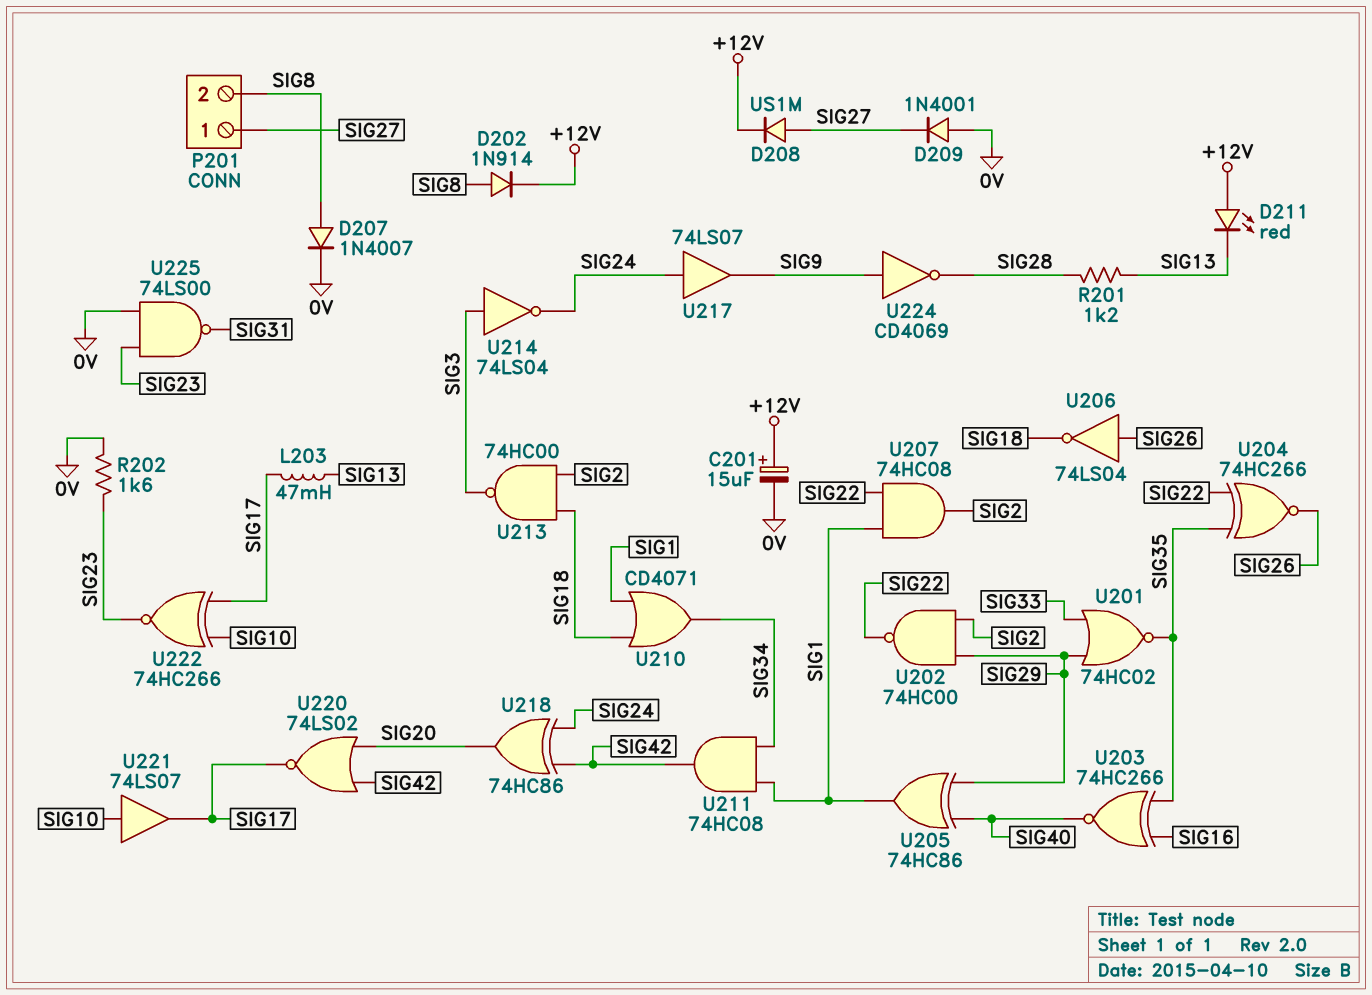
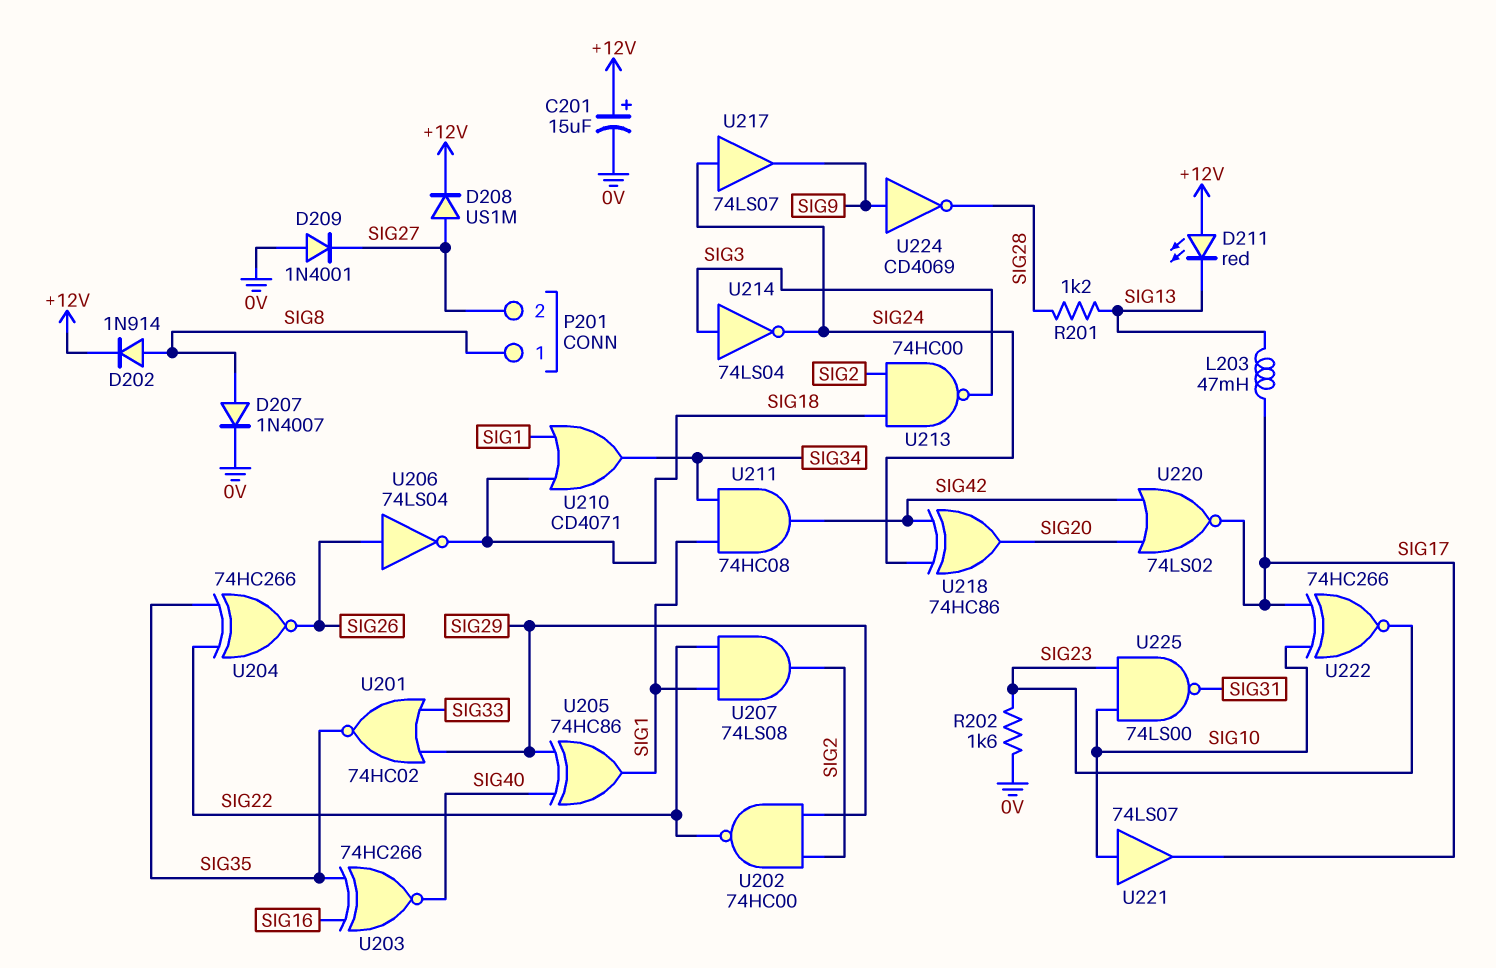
P201 pin 1: SIG27 -> SIG8
P201 pin 2: SIG8 -> SIG27
U207: AND 74HC08 (in SIG1, in SIG22, out SIG2) -> AND 74LS08 (in SIG1, in SIG22, out SIG2)
U225: NAND 74LS00 (in 0V, in SIG23, out SIG31) -> NAND 74LS00 (in SIG10, in SIG23, out SIG31)

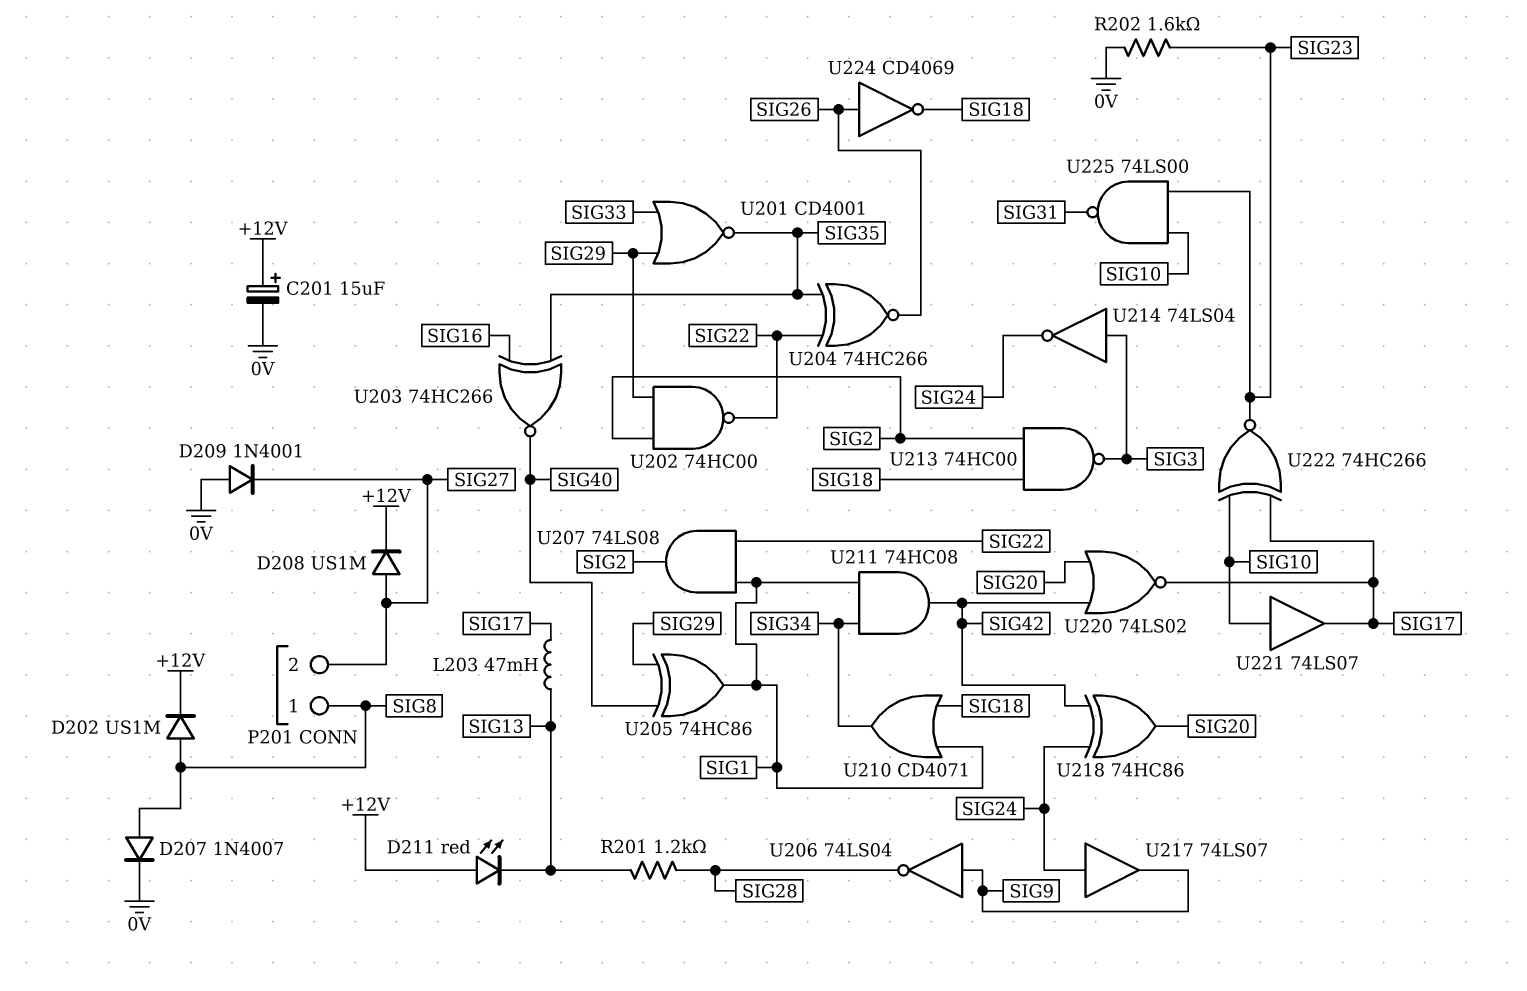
D202: diode 1N914 (A SIG8, K +12V) -> diode US1M (A SIG8, K +12V)
U201: NOR 74HC02 (in SIG29, in SIG33, out SIG35) -> NOR CD4001 (in SIG29, in SIG33, out SIG35)
U206: NOT 74LS04 (in SIG26, out SIG18) -> NOT 74LS04 (in SIG9, out SIG28)
U224: NOT CD4069 (in SIG9, out SIG28) -> NOT CD4069 (in SIG26, out SIG18)

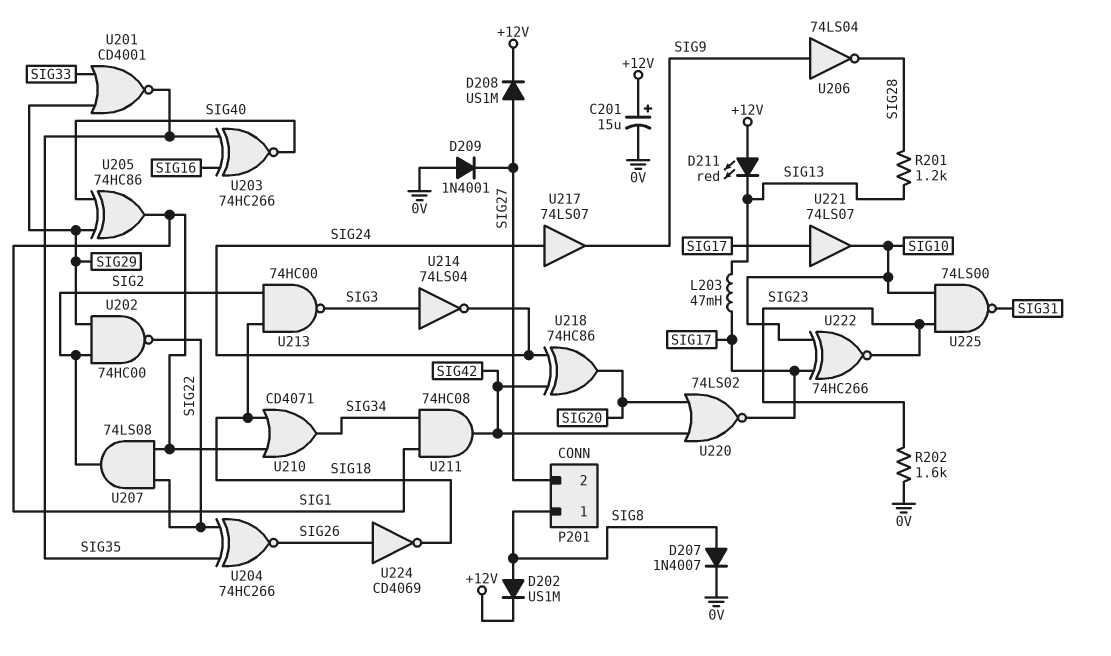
U221: buffer 74LS07 (in SIG10, out SIG17) -> buffer 74LS07 (in SIG17, out SIG10)

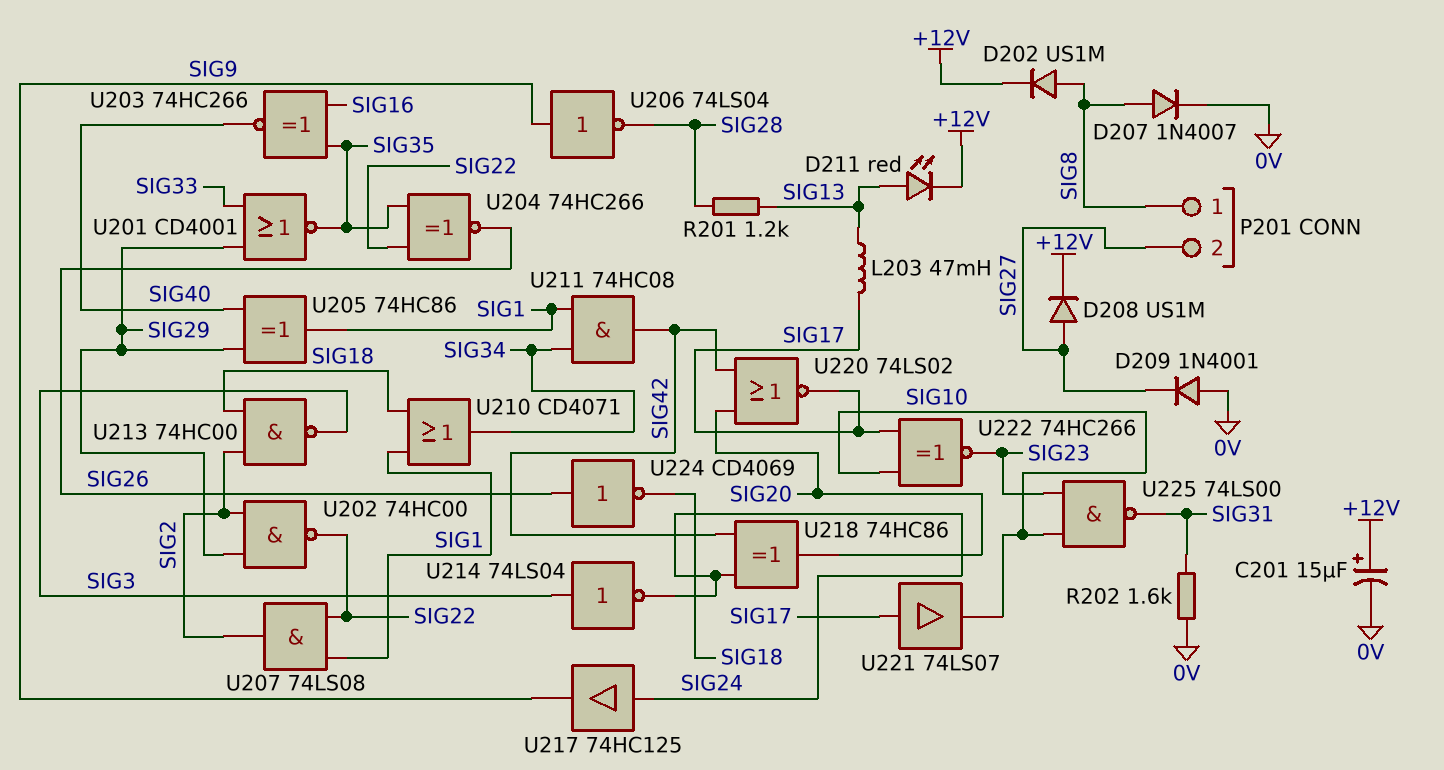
D211: LED red (A +12V, K SIG13) -> LED red (A SIG13, K +12V)
R202: 1.6k (0V, SIG23) -> 1.6k (0V, SIG31)
U217: buffer 74LS07 (in SIG24, out SIG9) -> buffer 74HC125 (in SIG24, out SIG9)

